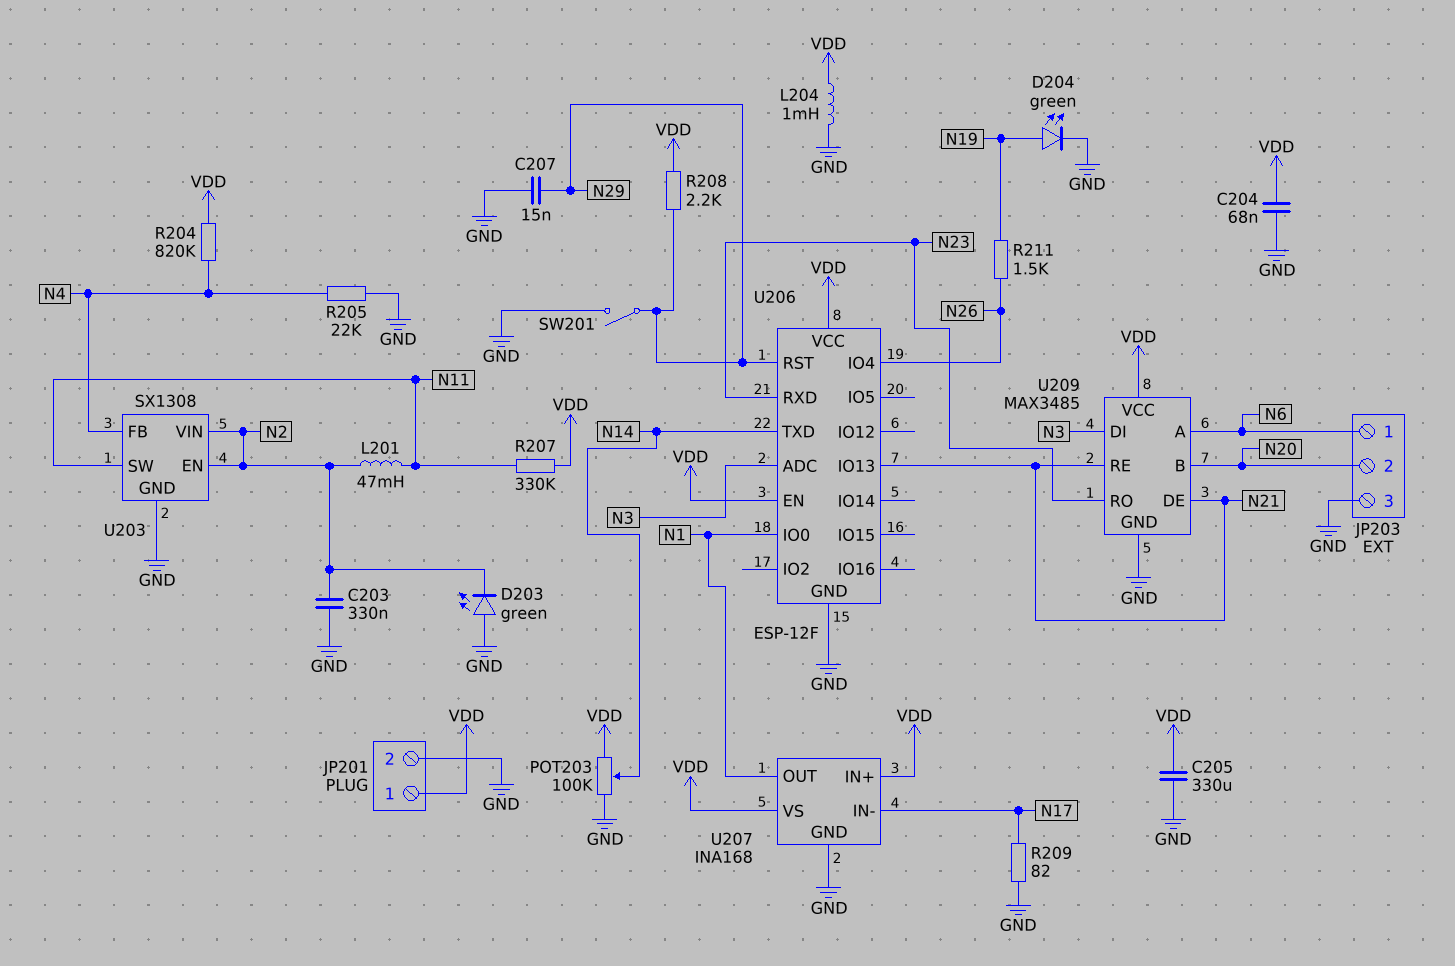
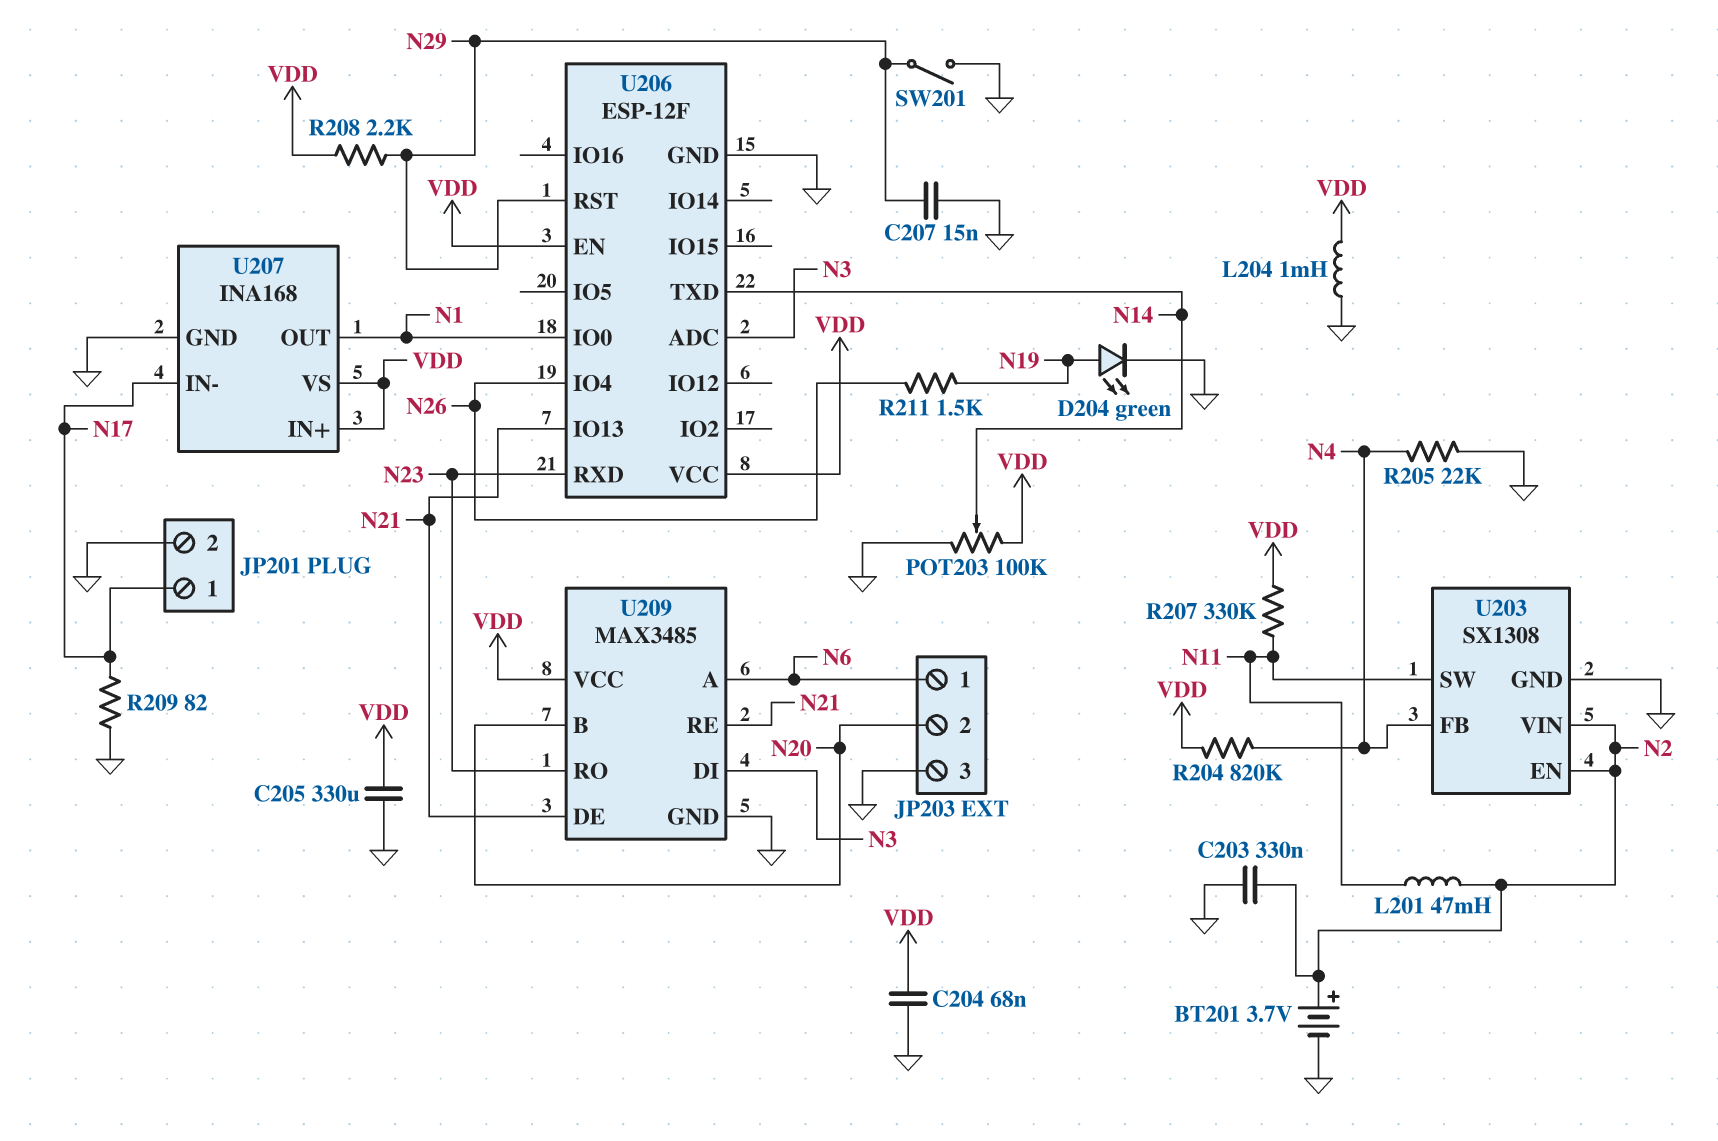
BT201: none -> 3.7V (plus N2, minus GND)
D203: LED green (A GND, K N2) -> none
JP201 pin 1: VDD -> N17

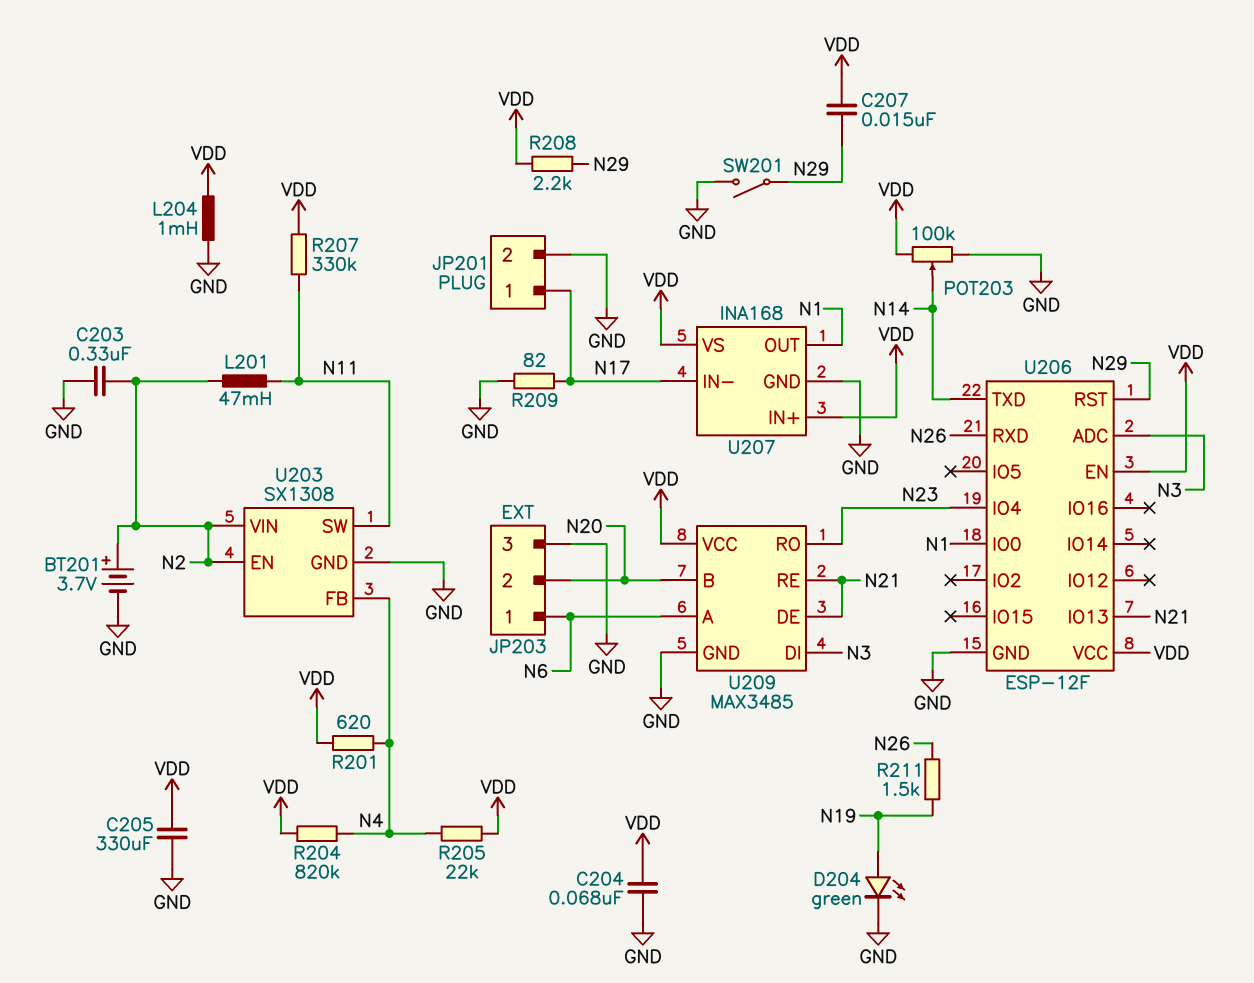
C207: 15nF (GND, N29) -> 15nF (N29, VDD)
R201: none -> 620 (N4, VDD)
R205: 22k (GND, N4) -> 22k (N4, VDD)
U206 pin IO4: N26 -> N23
U206 pin RXD: N23 -> N26

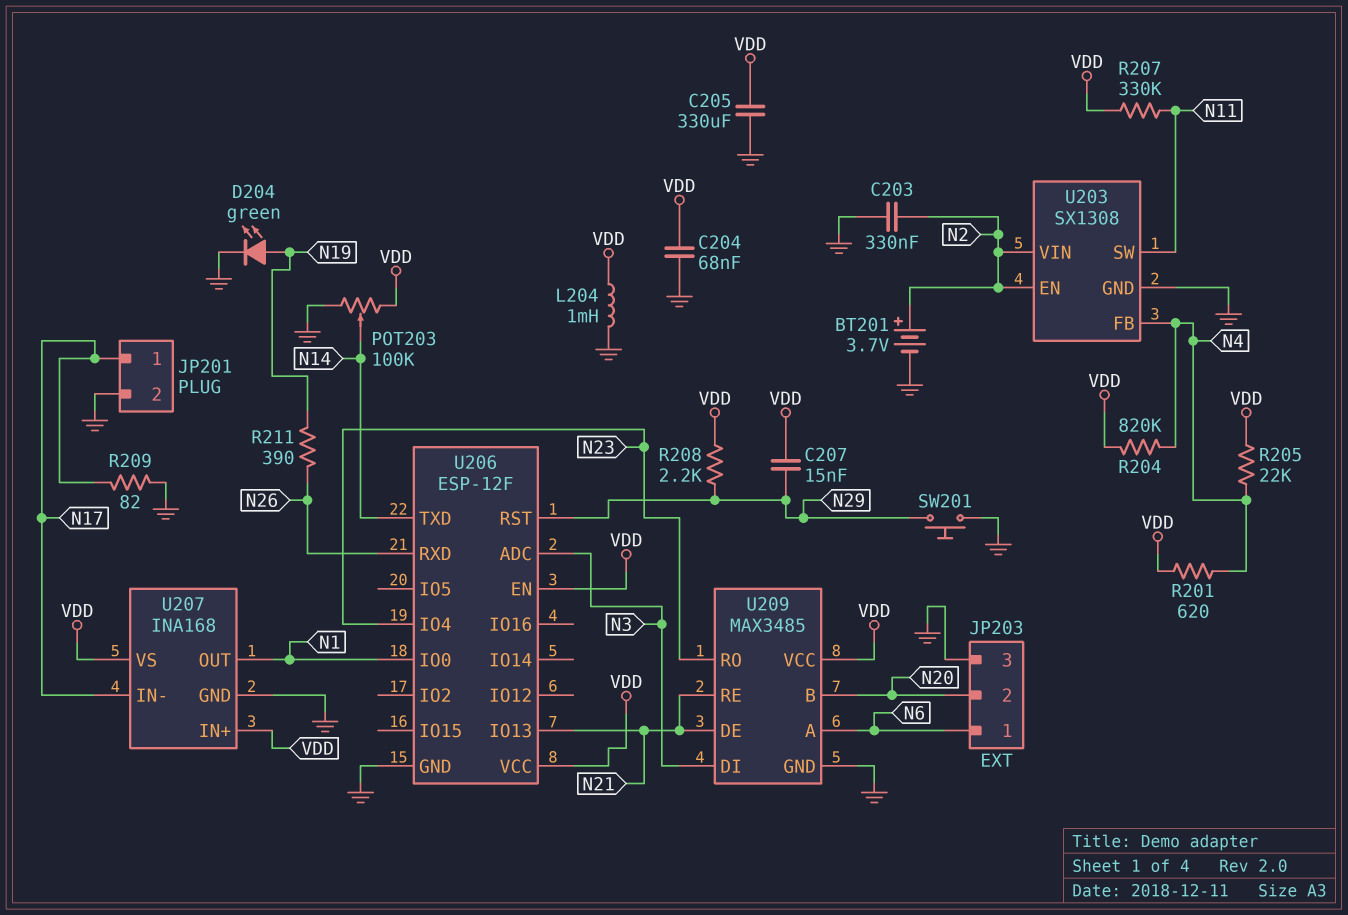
L201: 47mH (N2, N11) -> none
R211: 1.5k (N19, N26) -> 390 (N19, N26)
SW201: switch (GND, N29) -> button (GND, N29)

